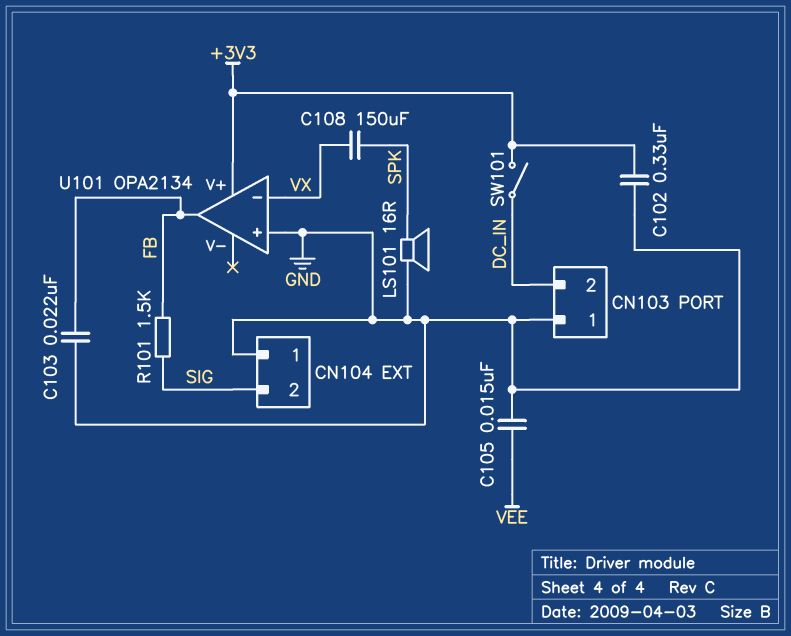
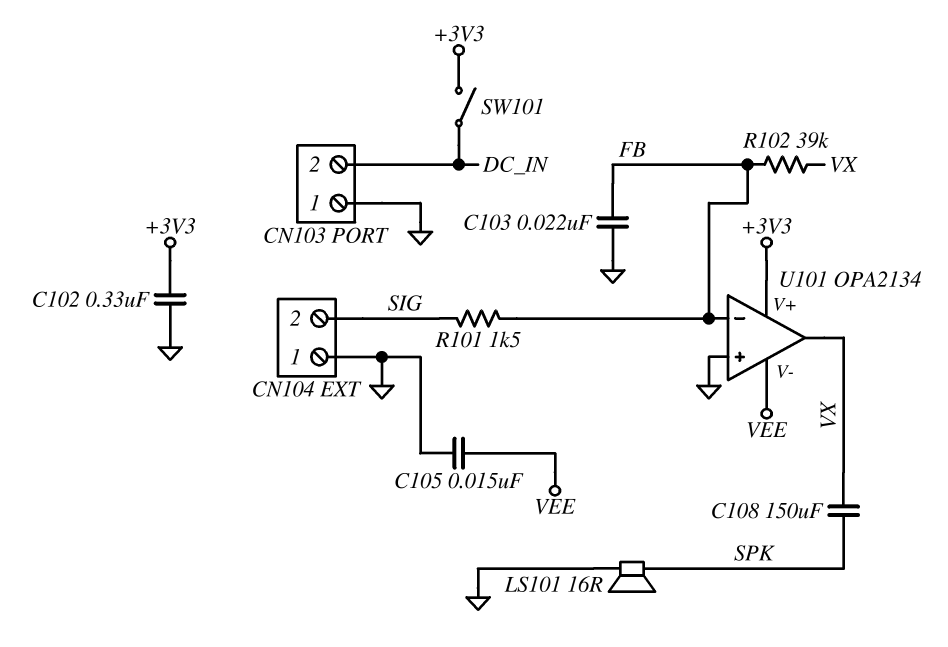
R102: none -> 39k (FB, VX)
U101 pin V-: none -> VEE
U101 pin in-: VX -> FB
U101 pin out: FB -> VX

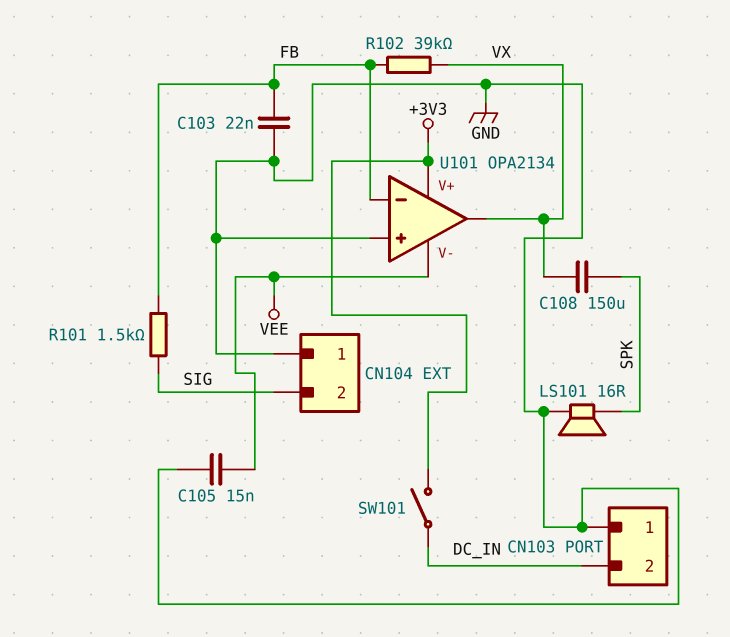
C102: 330nF (+3V3, GND) -> none

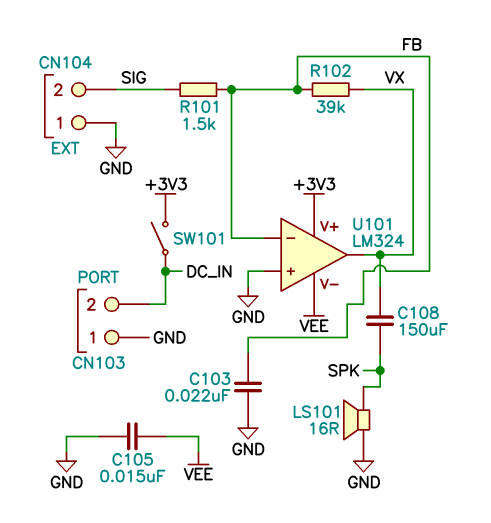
U101: OPA2134 -> LM324

